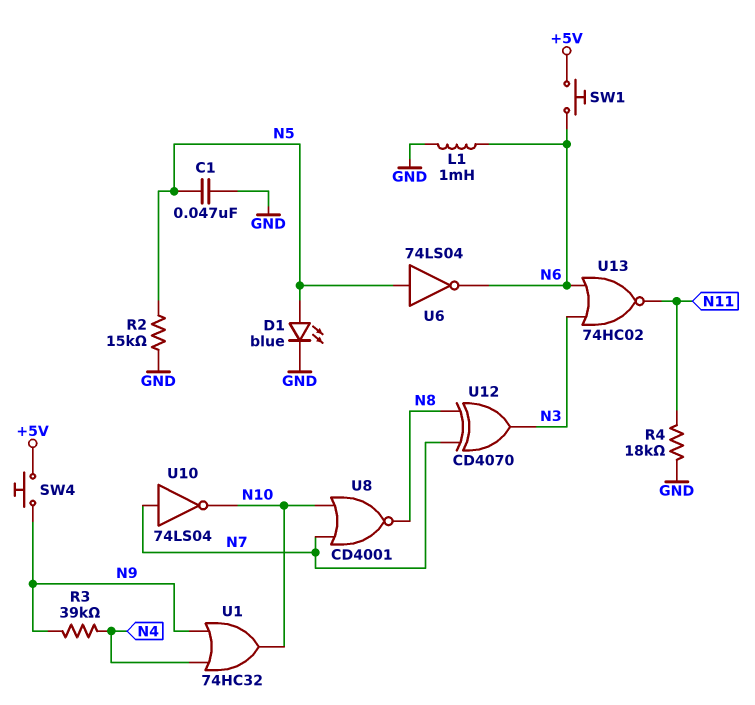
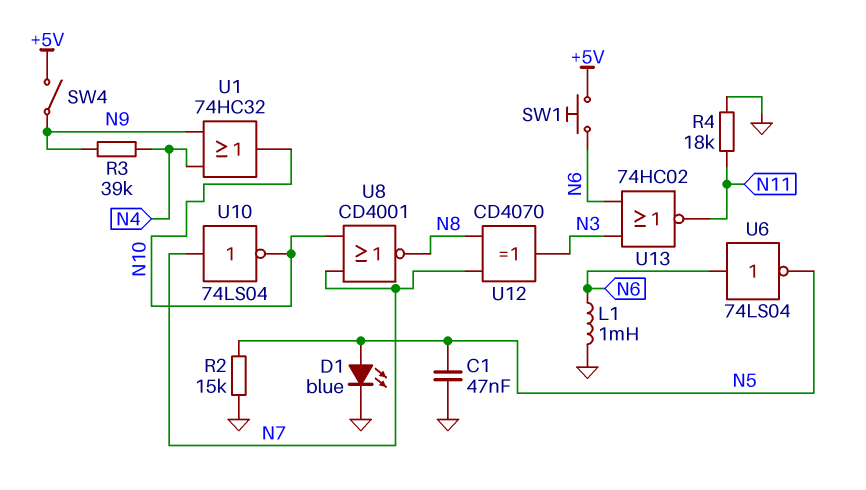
SW4: button (+5V, N9) -> switch (+5V, N9)
U6: NOT 74LS04 (in N5, out N6) -> NOT 74LS04 (in N6, out N5)

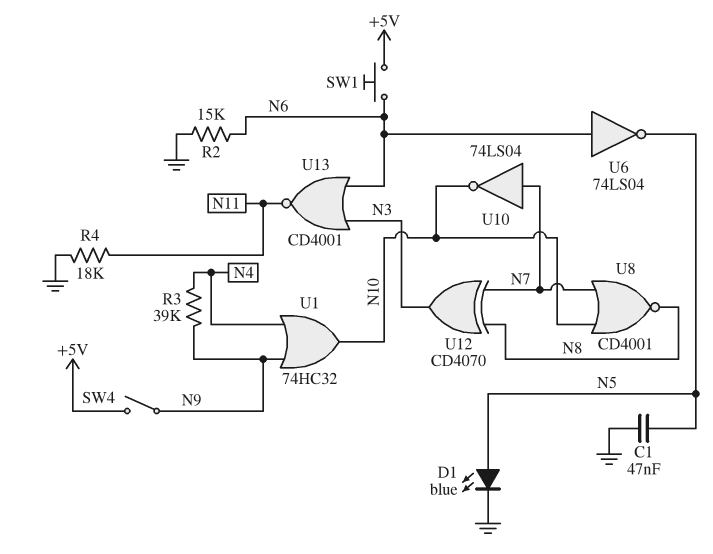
L1: 1mH (GND, N6) -> none
R2: 15k (GND, N5) -> 15k (GND, N6)
U13: NOR 74HC02 (in N3, in N6, out N11) -> NOR CD4001 (in N3, in N6, out N11)

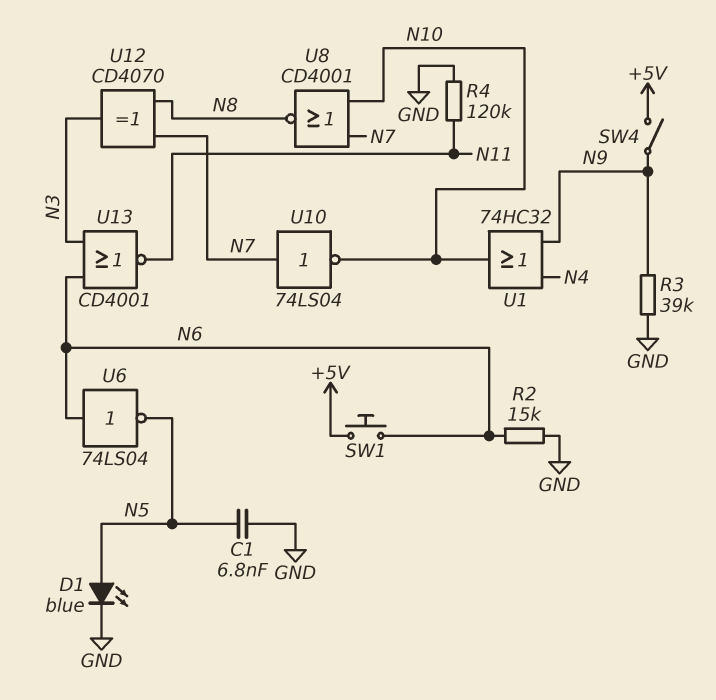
C1: 47nF (GND, N5) -> 6.8nF (GND, N5)
R3: 39k (N4, N9) -> 39k (GND, N9)
R4: 18k (GND, N11) -> 120k (GND, N11)

